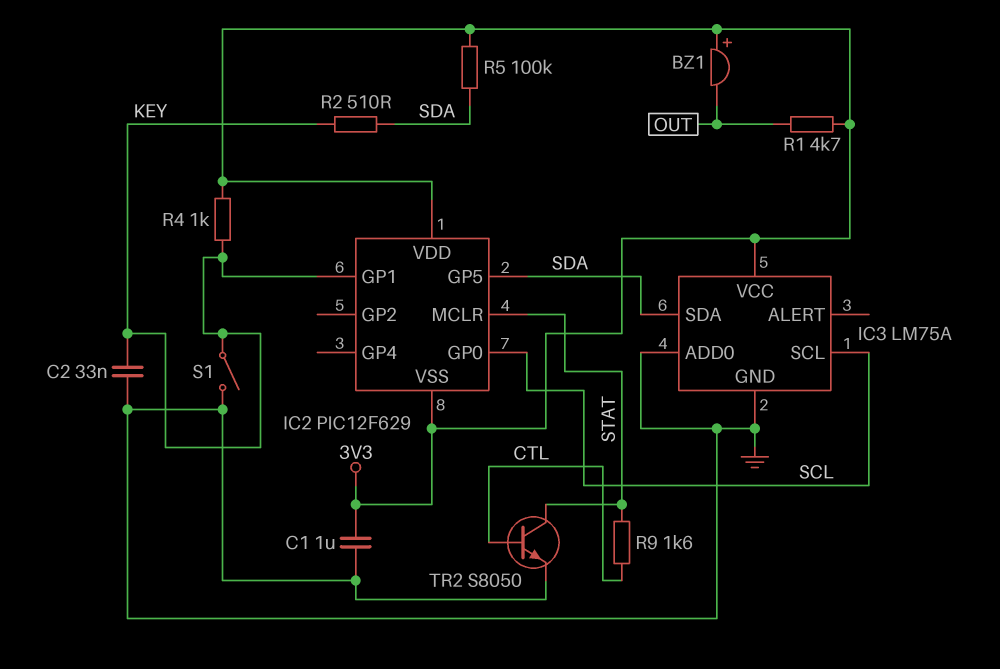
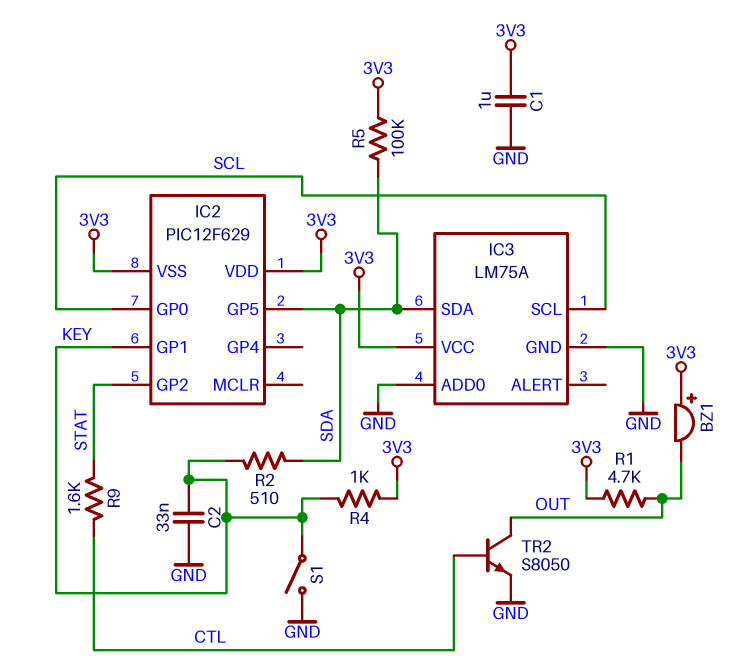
IC2 pin GP2: none -> STAT
IC2 pin MCLR: STAT -> none
TR2: NPN S8050 (B CTL, C STAT, E GND) -> NPN S8050 (B CTL, C OUT, E GND)

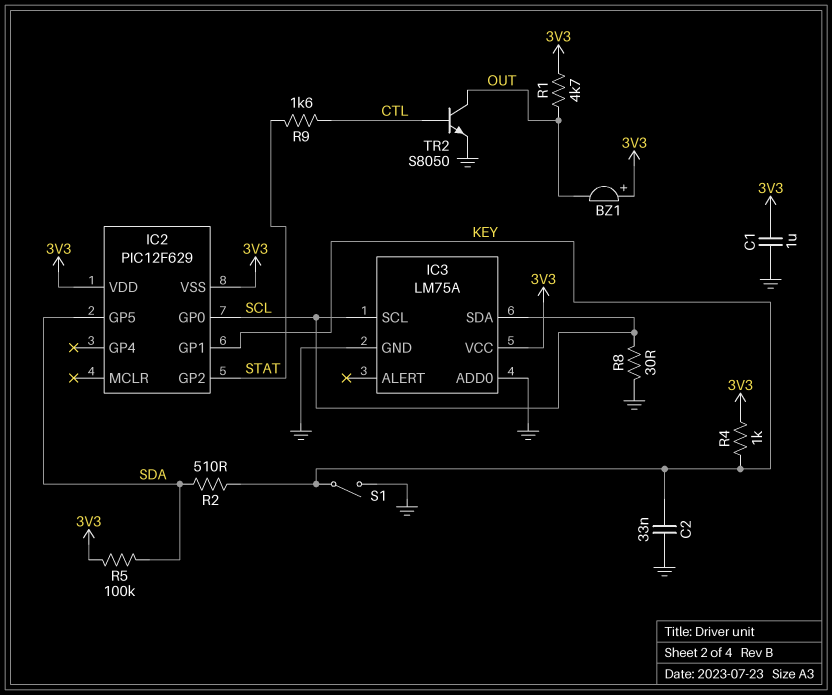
IC3 pin SDA: SDA -> SCL
R8: none -> 30 (GND, SCL)

